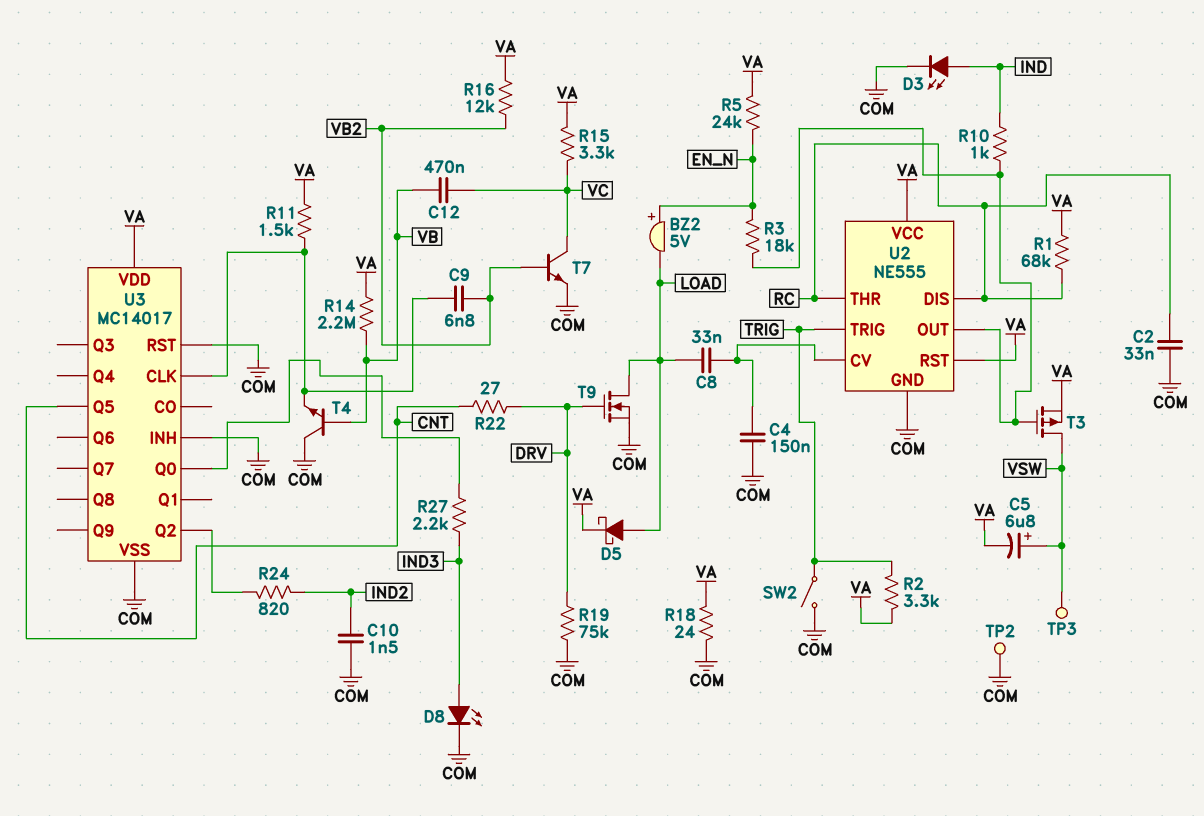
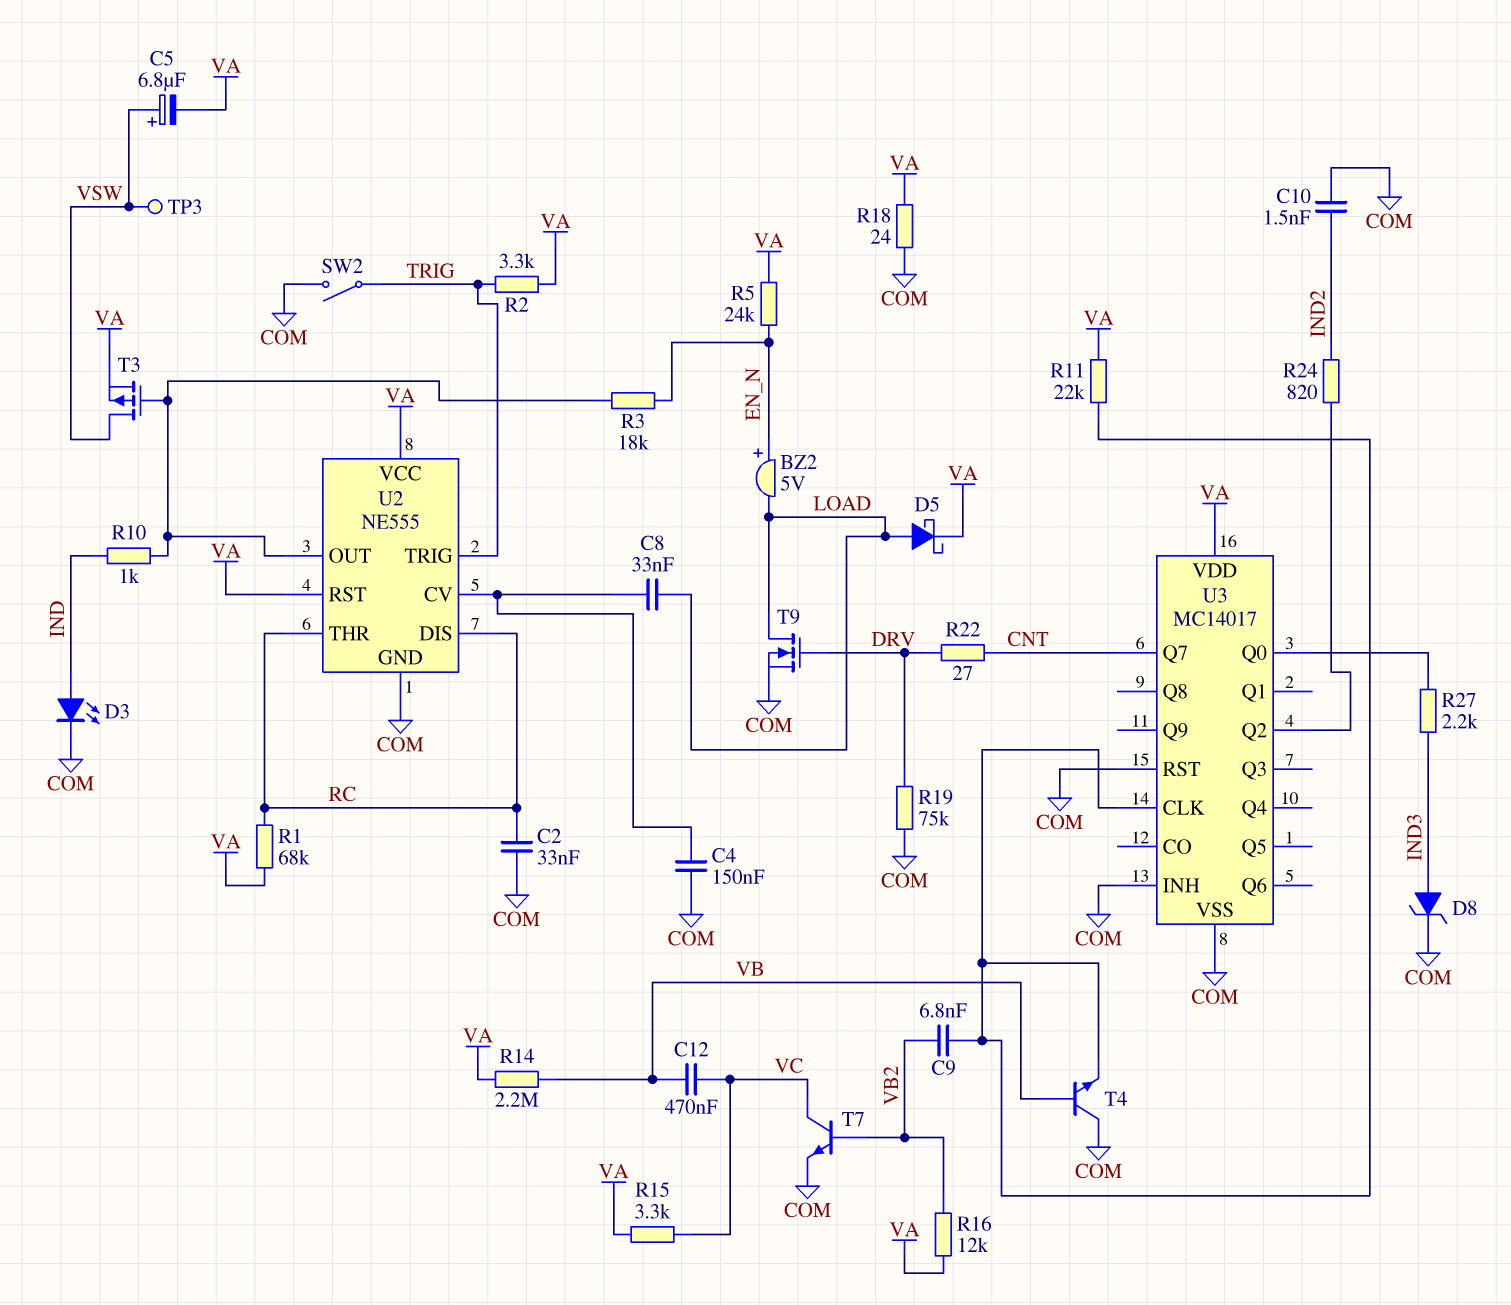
D8: LED (A IND3, K COM) -> zener (A IND3, K COM)
R11: 1.5k (U3/CLK, VA) -> 22k (U3/CLK, VA)
TP2: test point (COM) -> none
U3 pin Q5: CNT -> none
U3 pin Q7: none -> CNT

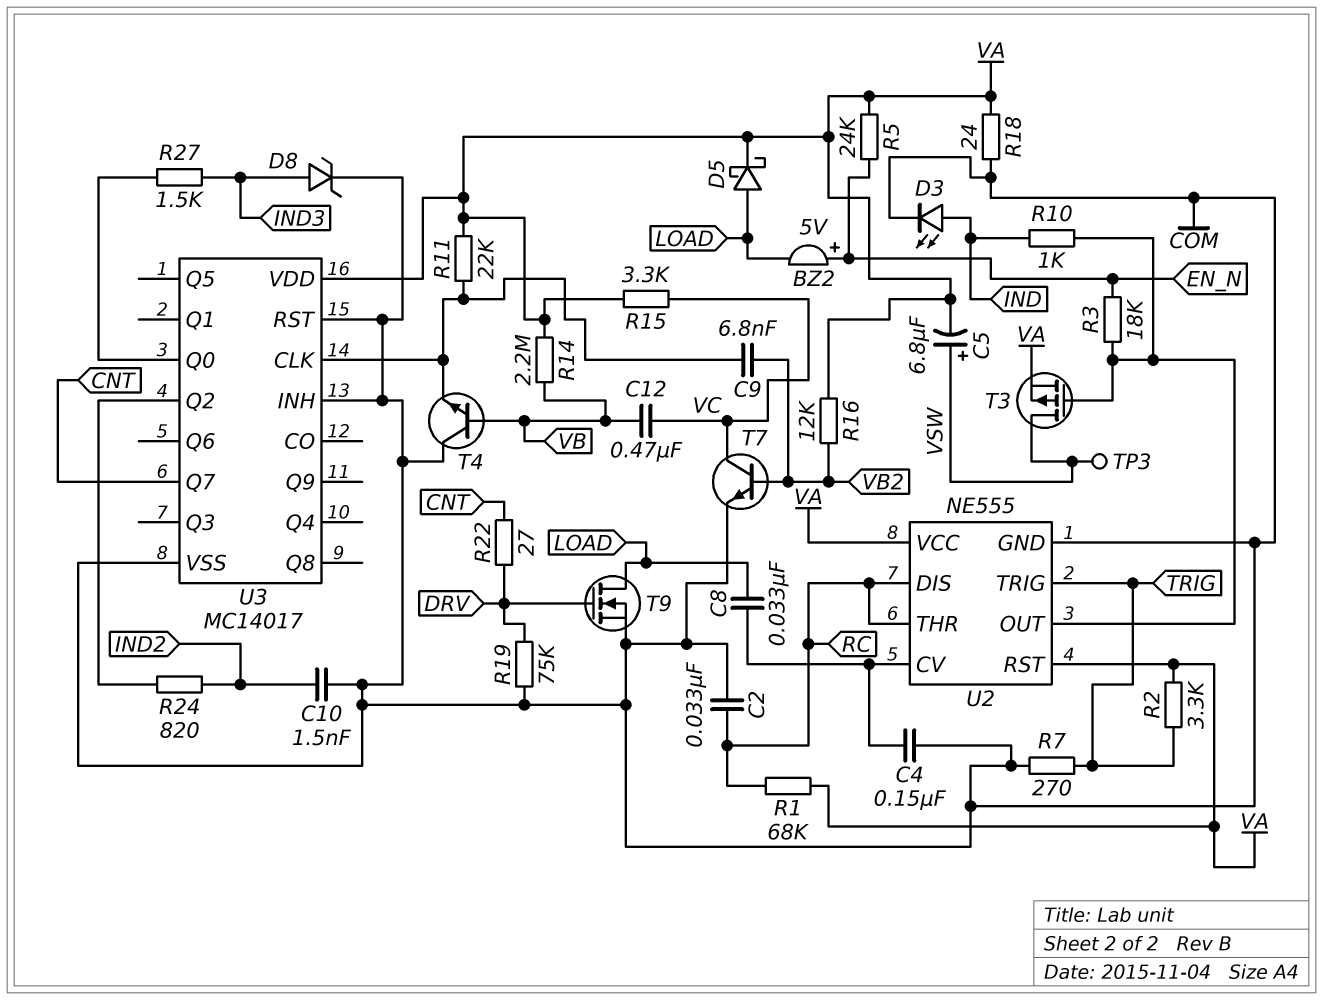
R7: none -> 270 (COM, TRIG)
R27: 2.2k (IND3, U3/Q0) -> 1.5k (IND3, U3/Q0)
SW2: switch (COM, TRIG) -> none

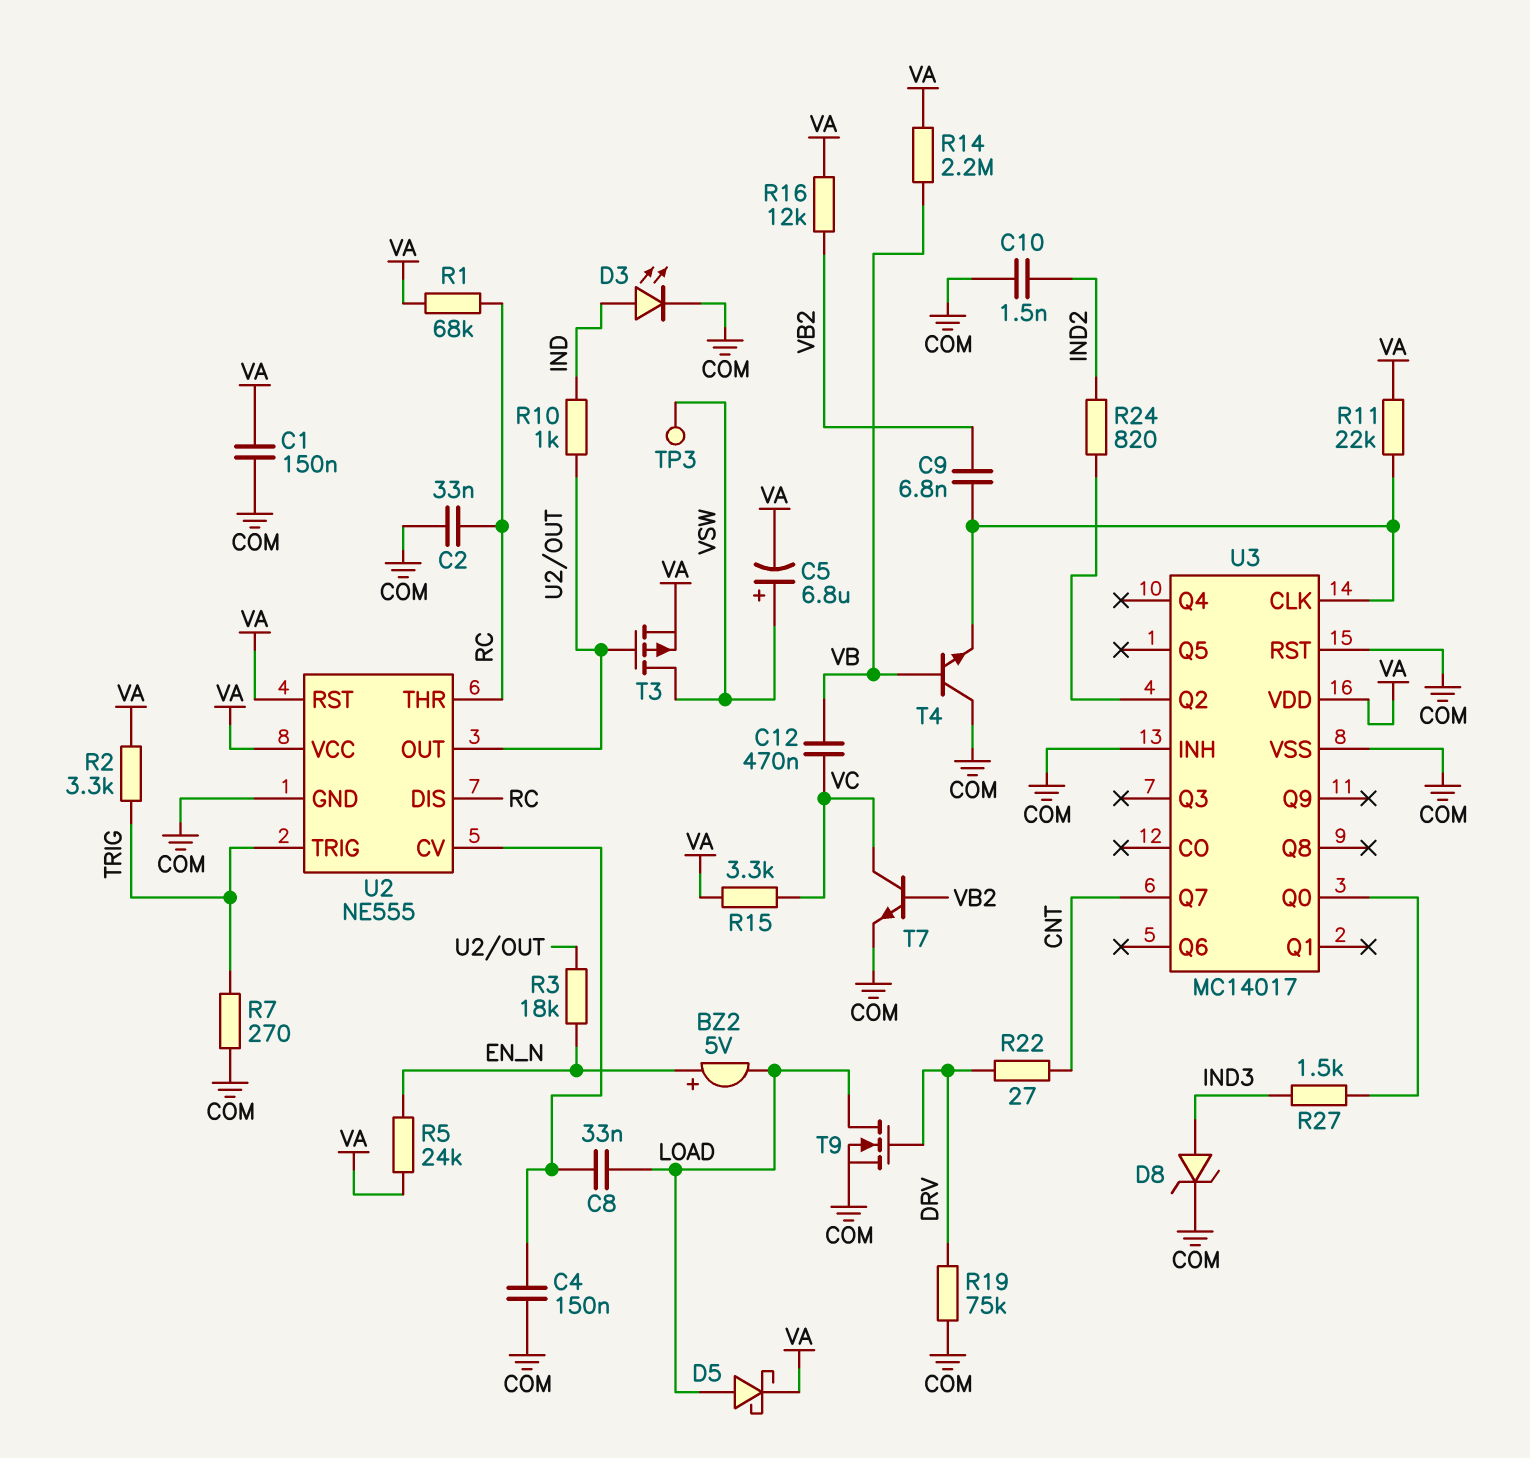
C1: none -> 150nF (COM, VA)
R18: 24 (COM, VA) -> none

